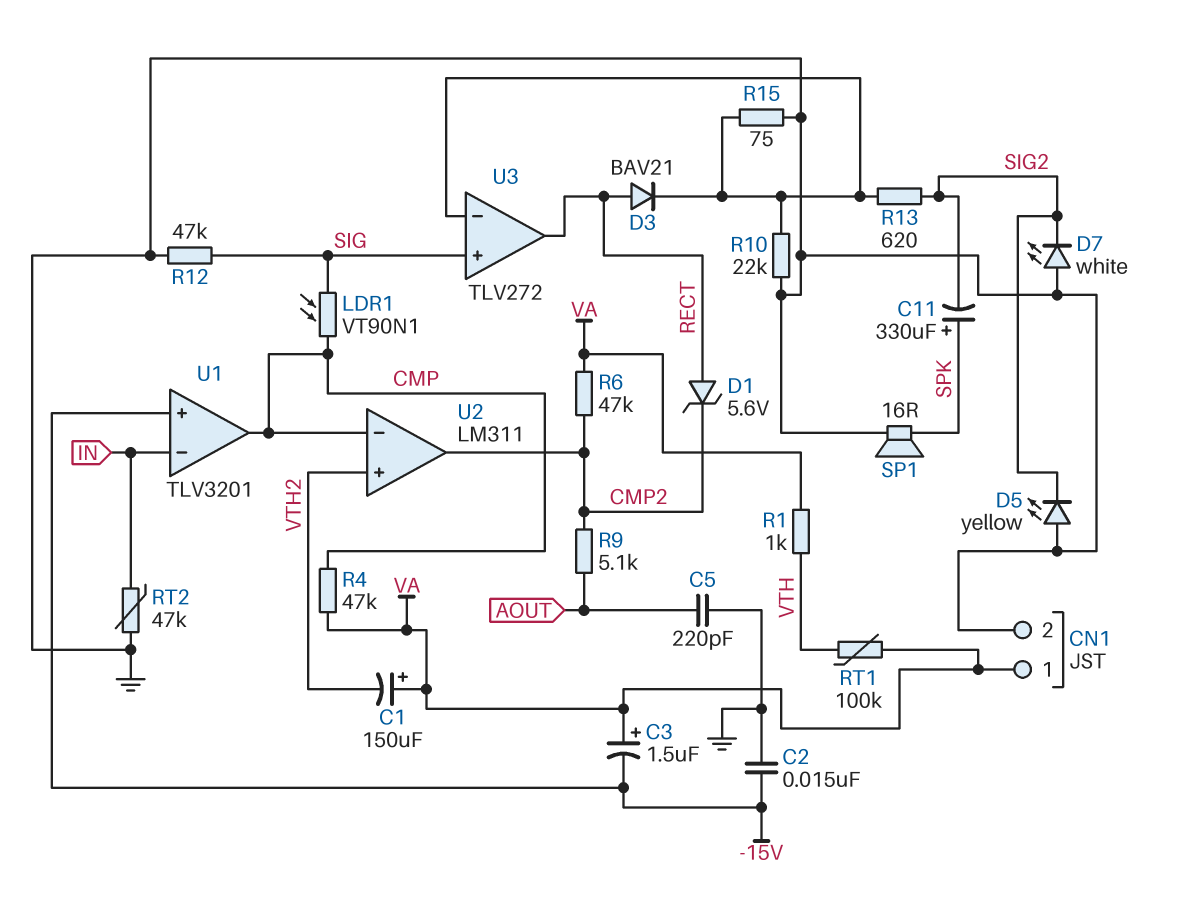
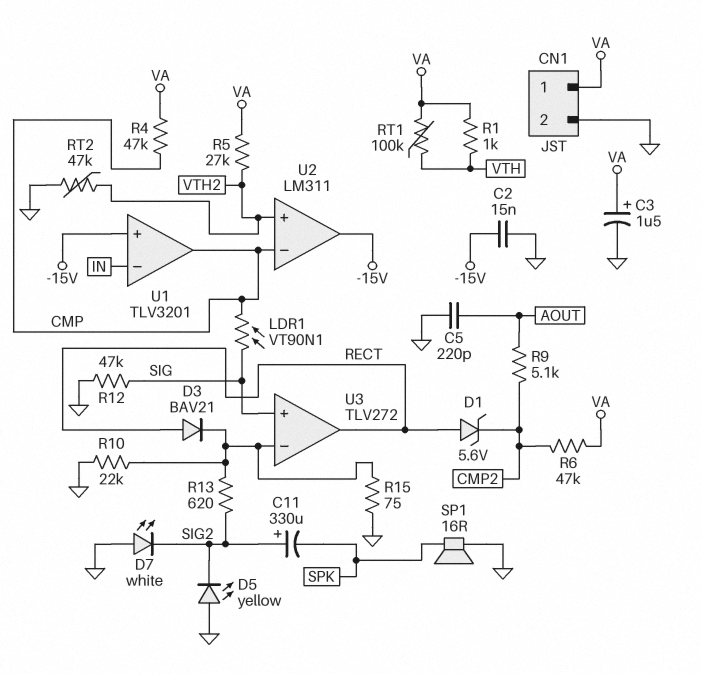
C1: 150uF (plus VA, minus VTH2) -> none
C3: 1.5uF (plus VA, minus -15V) -> 1.5uF (plus VA, minus GND)
C11: 330uF (plus SPK, minus SIG2) -> 330uF (plus SIG2, minus SPK)
R5: none -> 27k (VA, VTH2)
RT2: 47k (GND, IN) -> 47k (GND, VTH2)
U2 pin out: CMP2 -> -15V

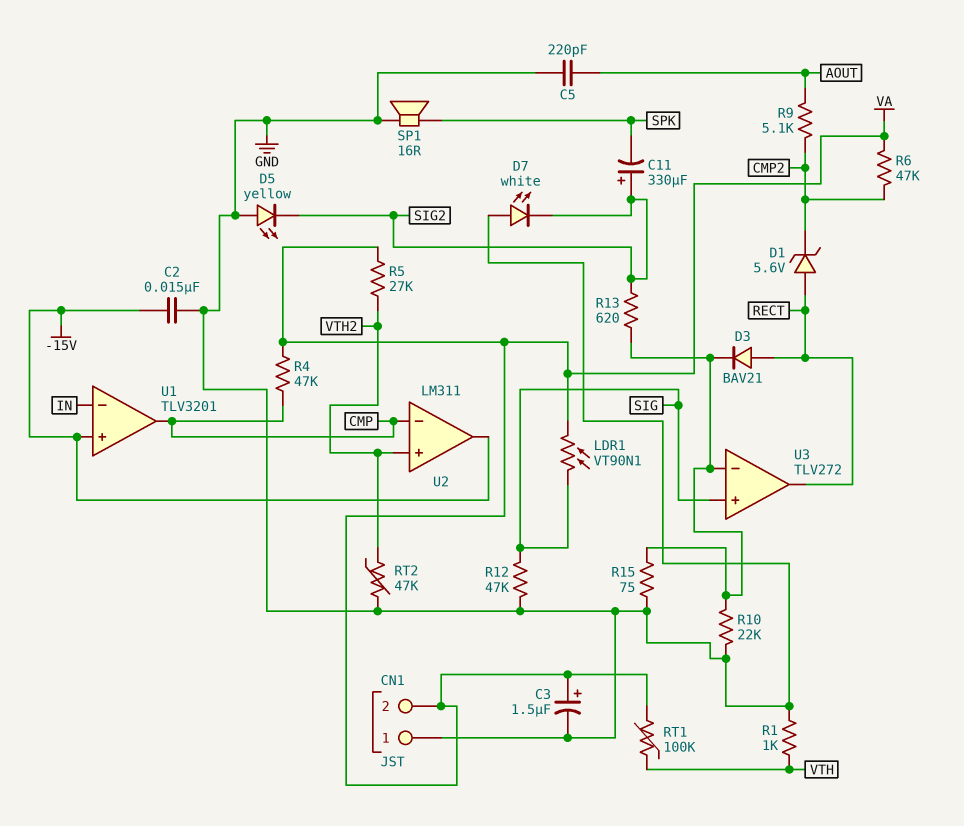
CN1 pin 1: VA -> GND
CN1 pin 2: GND -> VA
LDR1: VT90N1 (CMP, SIG) -> VT90N1 (SIG, VA)
R1: 1k (VA, VTH) -> 1k (GND, VTH)

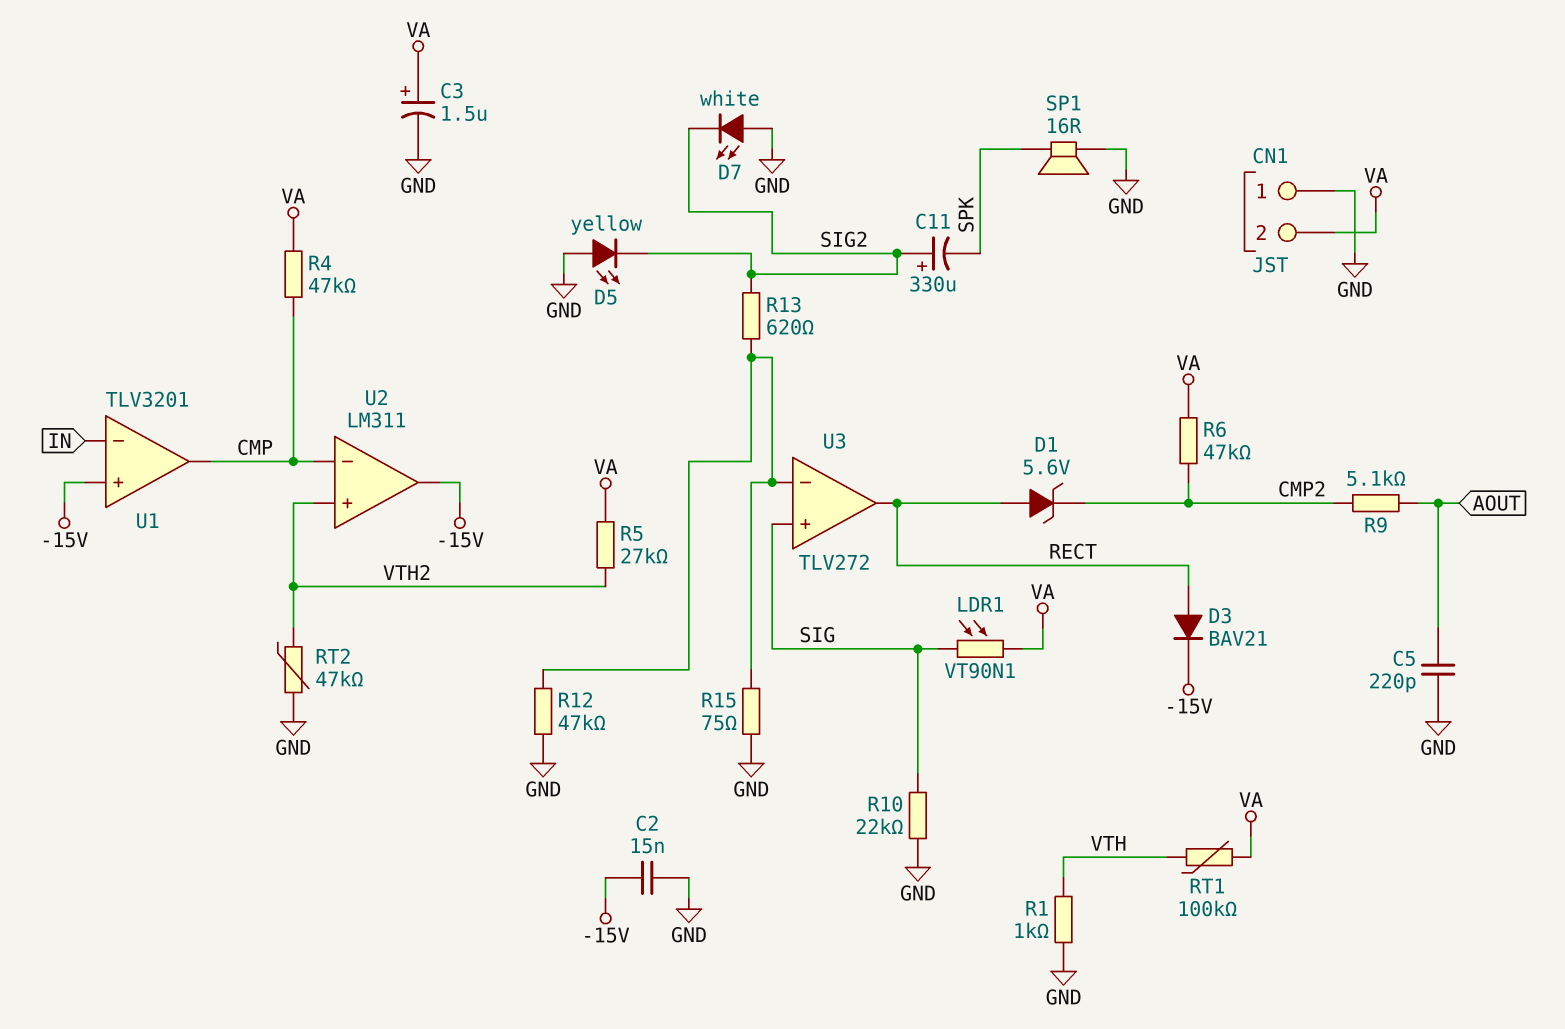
D3: diode BAV21 (A RECT, K U3/in-) -> diode BAV21 (A RECT, K -15V)
R10: 22k (GND, U3/in-) -> 22k (GND, SIG)
R12: 47k (GND, SIG) -> 47k (GND, U3/in-)

